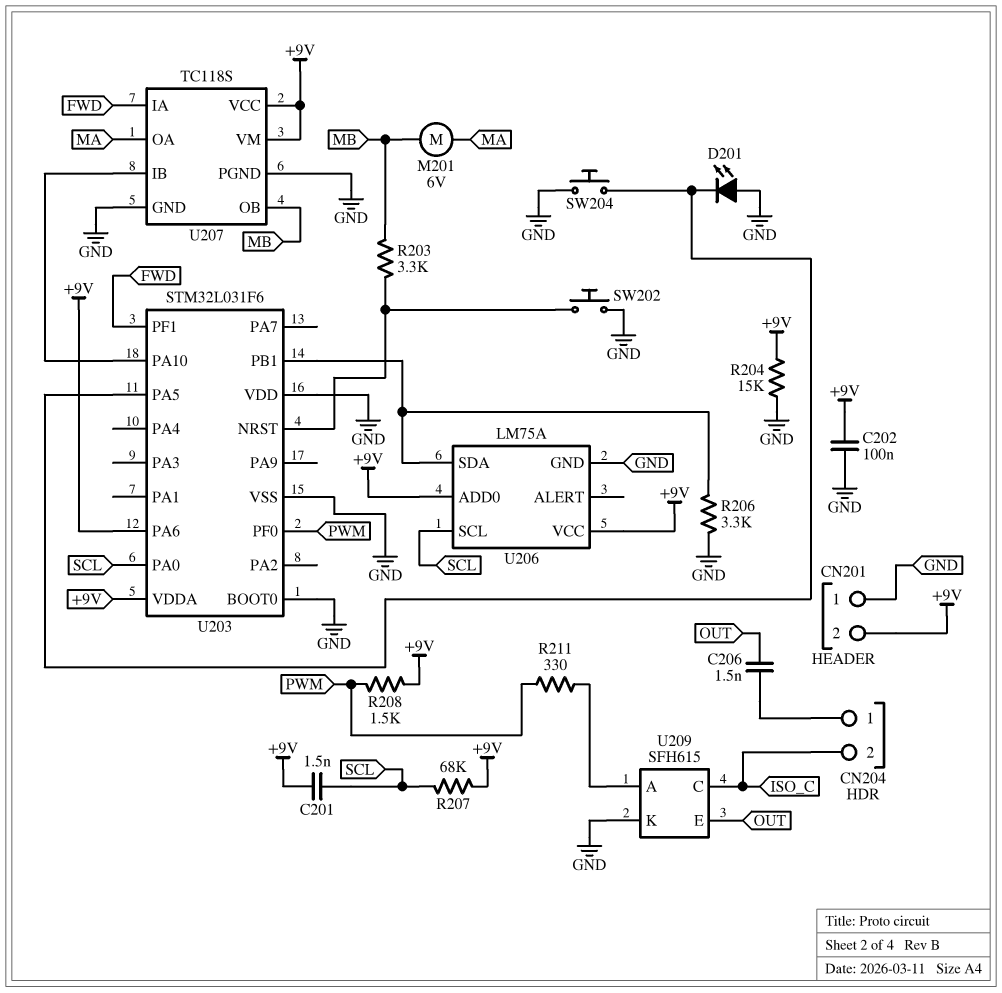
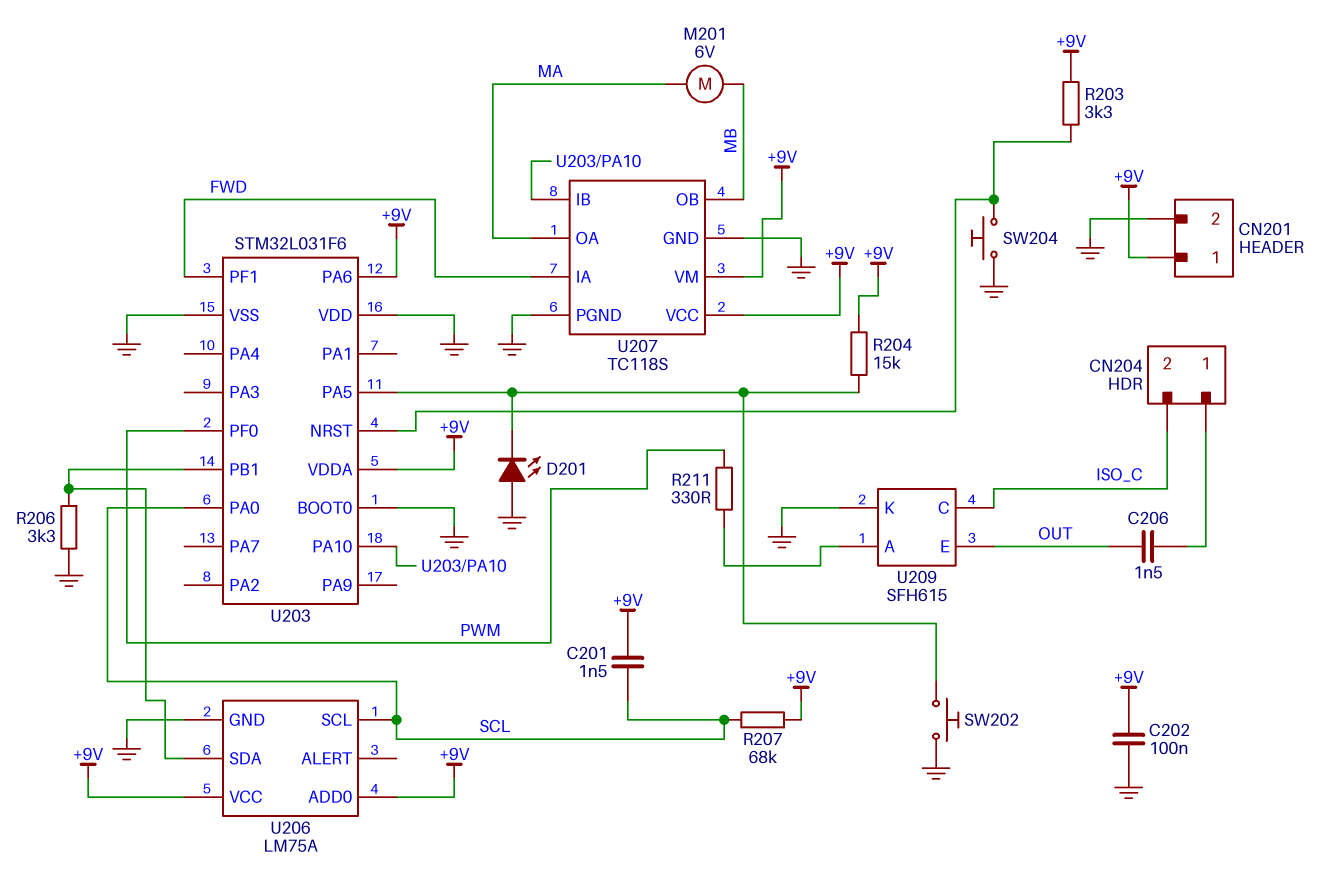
CN201 pin 1: GND -> +9V
CN201 pin 2: +9V -> GND
R203: 3.3k (MB, U203/NRST) -> 3.3k (+9V, U203/NRST)
R204: 15k (+9V, GND) -> 15k (+9V, U203/PA5)
R208: 1.5k (+9V, PWM) -> none
SW202: button (GND, U203/NRST) -> button (GND, U203/PA5)
SW204: button (GND, U203/PA5) -> button (GND, U203/NRST)

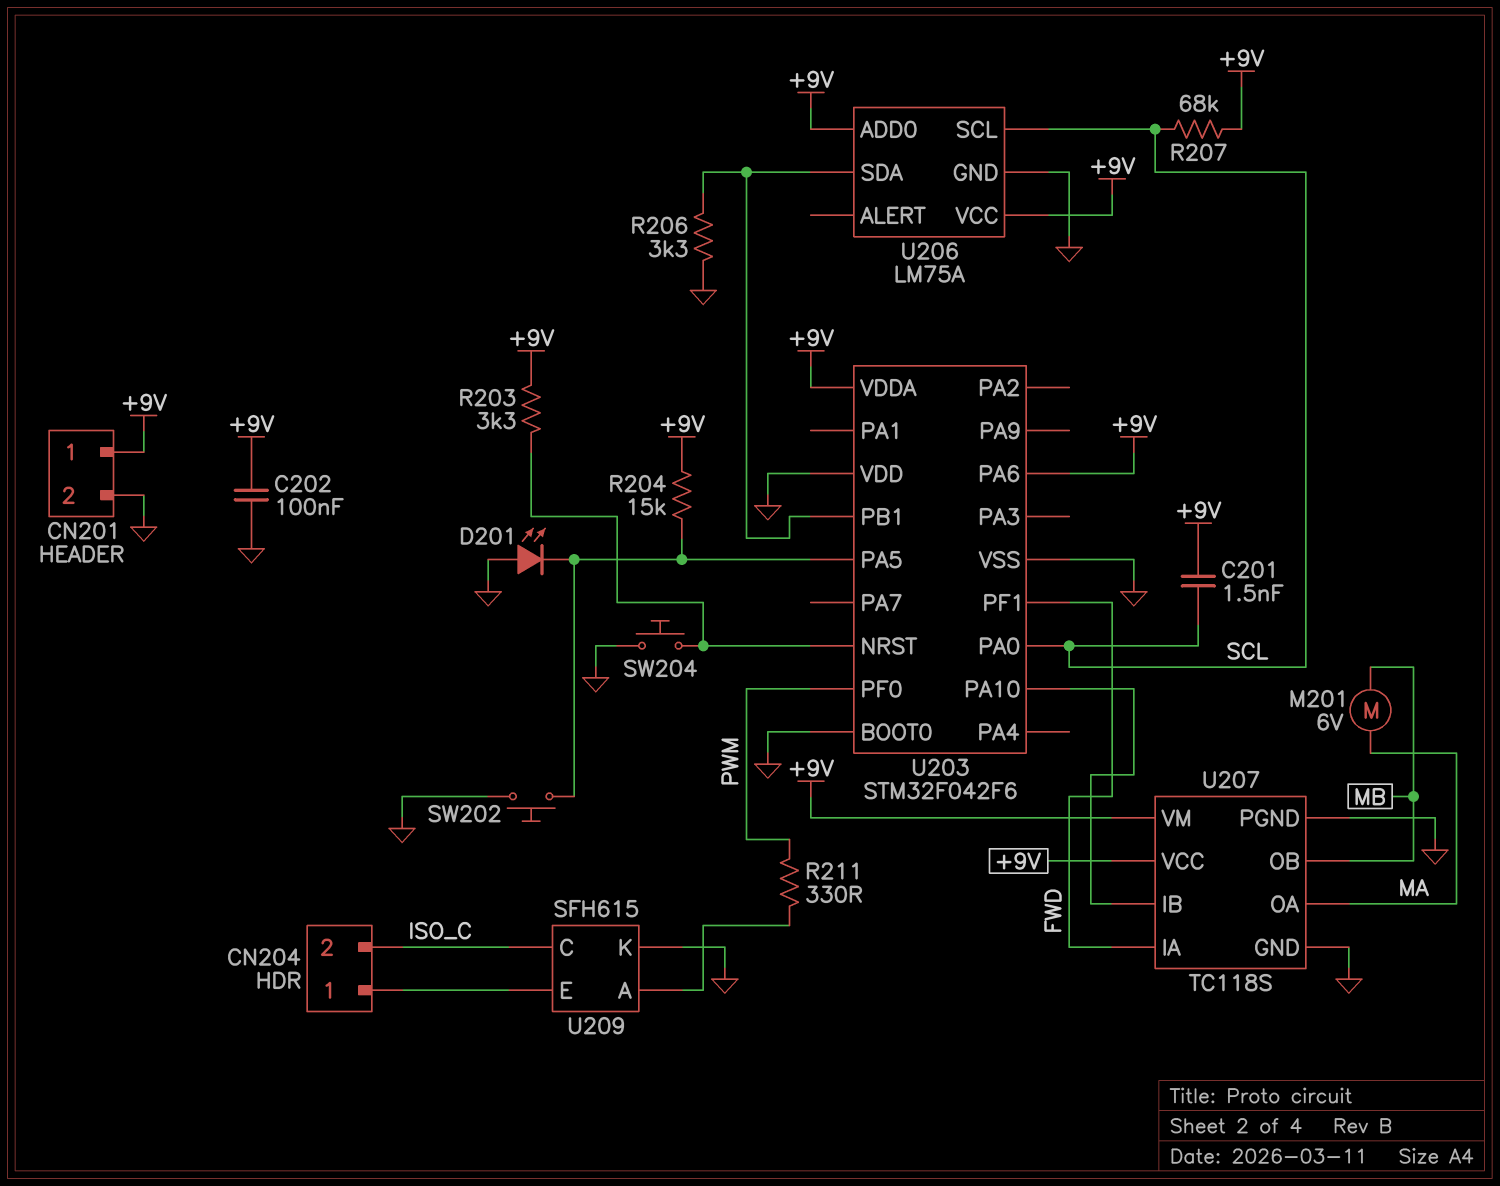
C206: 1.5nF (CN204/1, OUT) -> none
U203: STM32L031F6 -> STM32F042F6
U209 pin E: OUT -> CN204/1

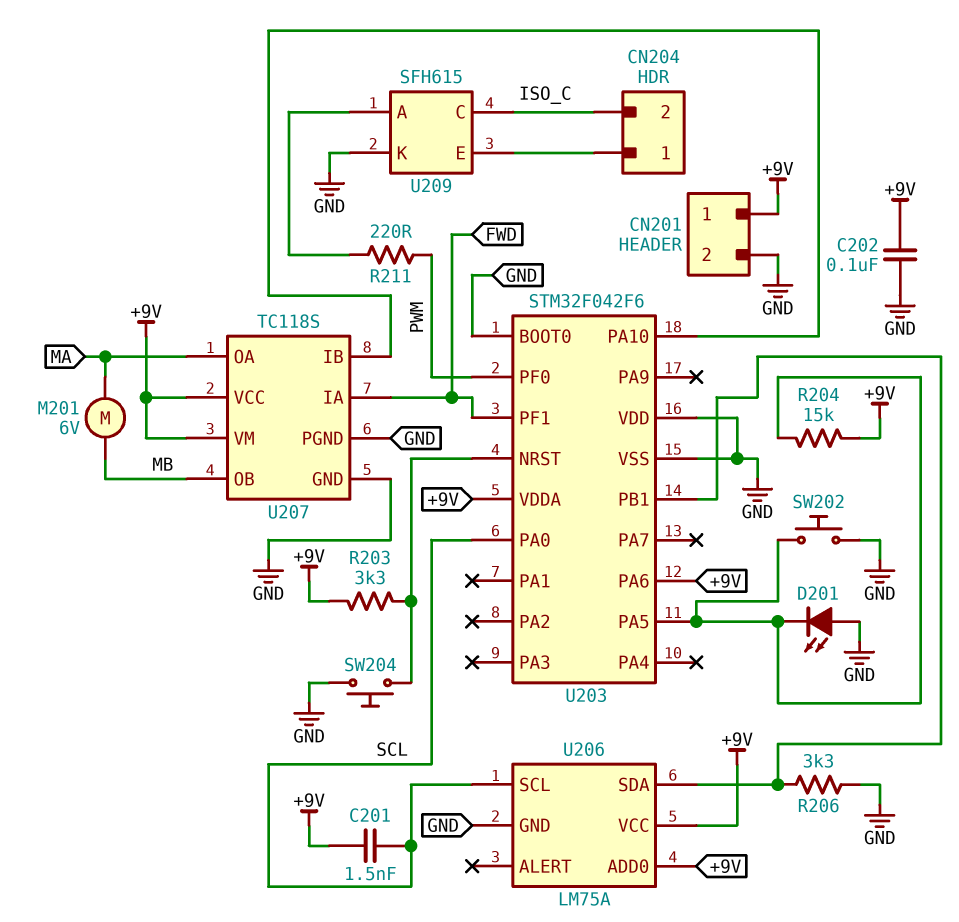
R207: 68k (+9V, SCL) -> none
R211: 330 (PWM, U209/A) -> 220 (PWM, U209/A)

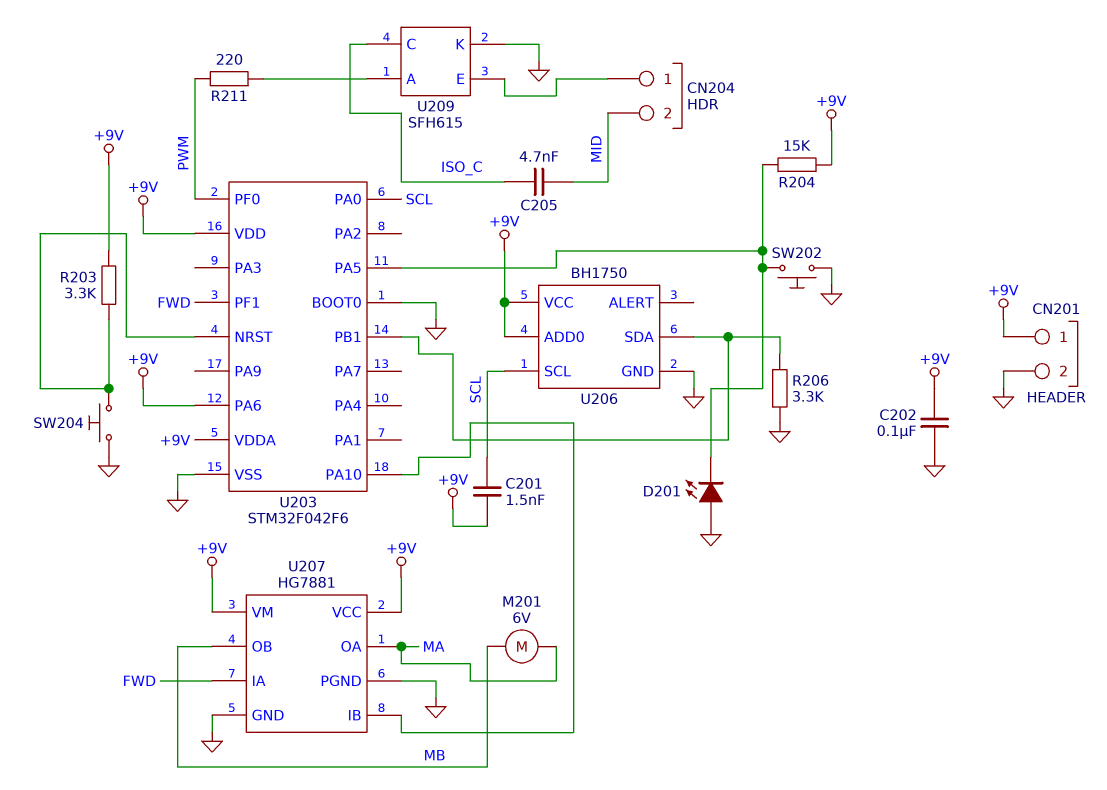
C205: none -> 4.7nF (ISO_C, MID)
CN204 pin 2: ISO_C -> MID
U203 pin VDD: GND -> +9V
U206: LM75A -> BH1750
U207: TC118S -> HG7881

